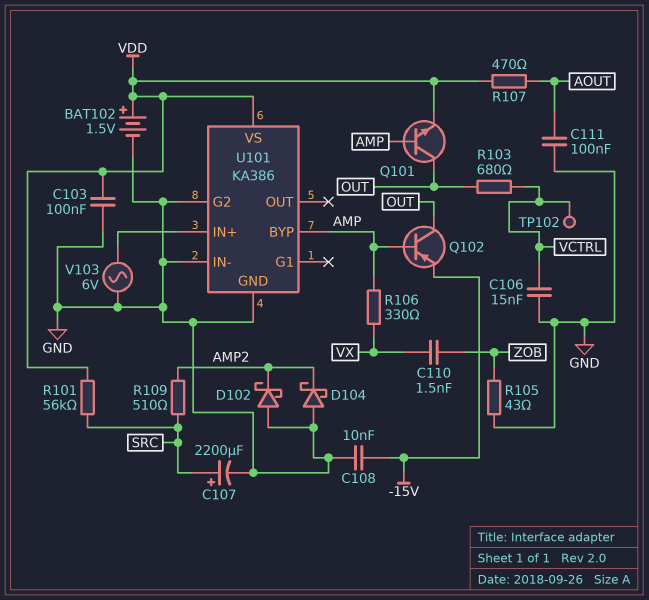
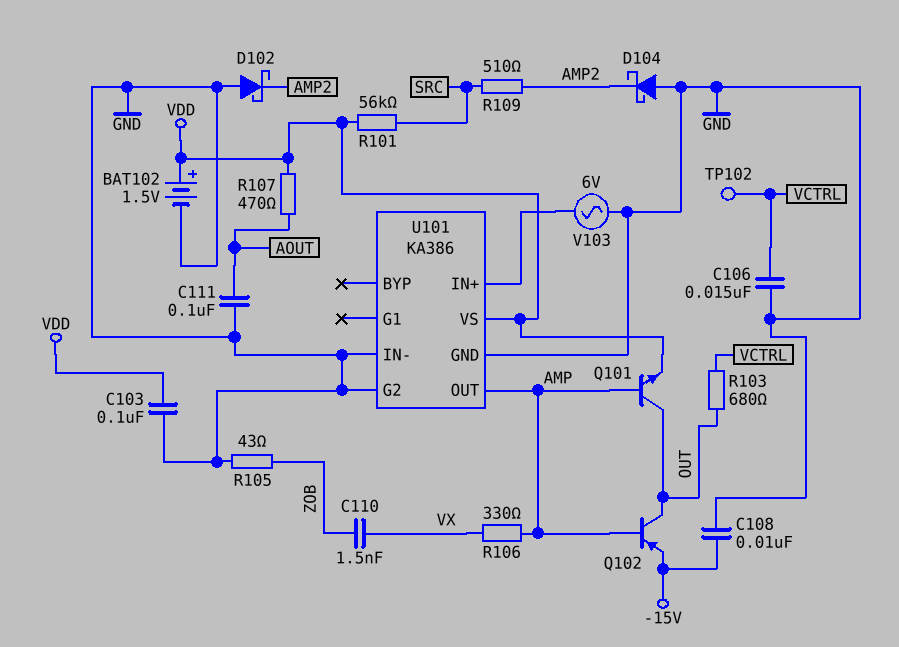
C107: 2200uF (plus SRC, minus GND) -> none
U101 pin BYP: AMP -> none
U101 pin OUT: none -> AMP

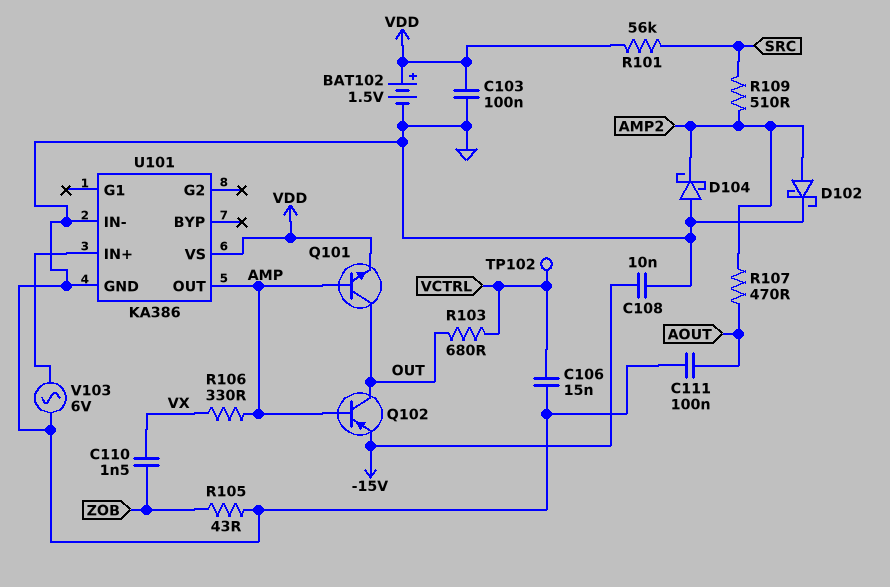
D102: schottky (A GND, K AMP2) -> schottky (A AMP2, K GND)
R107: 470 (AOUT, VDD) -> 470 (AMP2, AOUT)
U101 pin G2: GND -> none

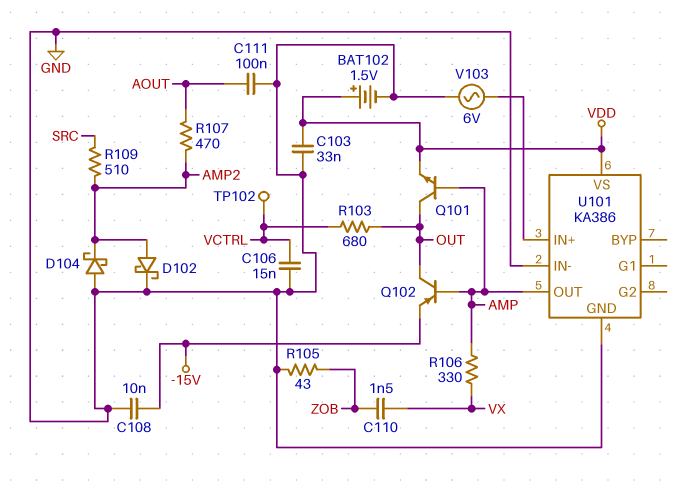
C103: 100nF (GND, VDD) -> 33nF (GND, VDD)
R101: 56k (SRC, VDD) -> none

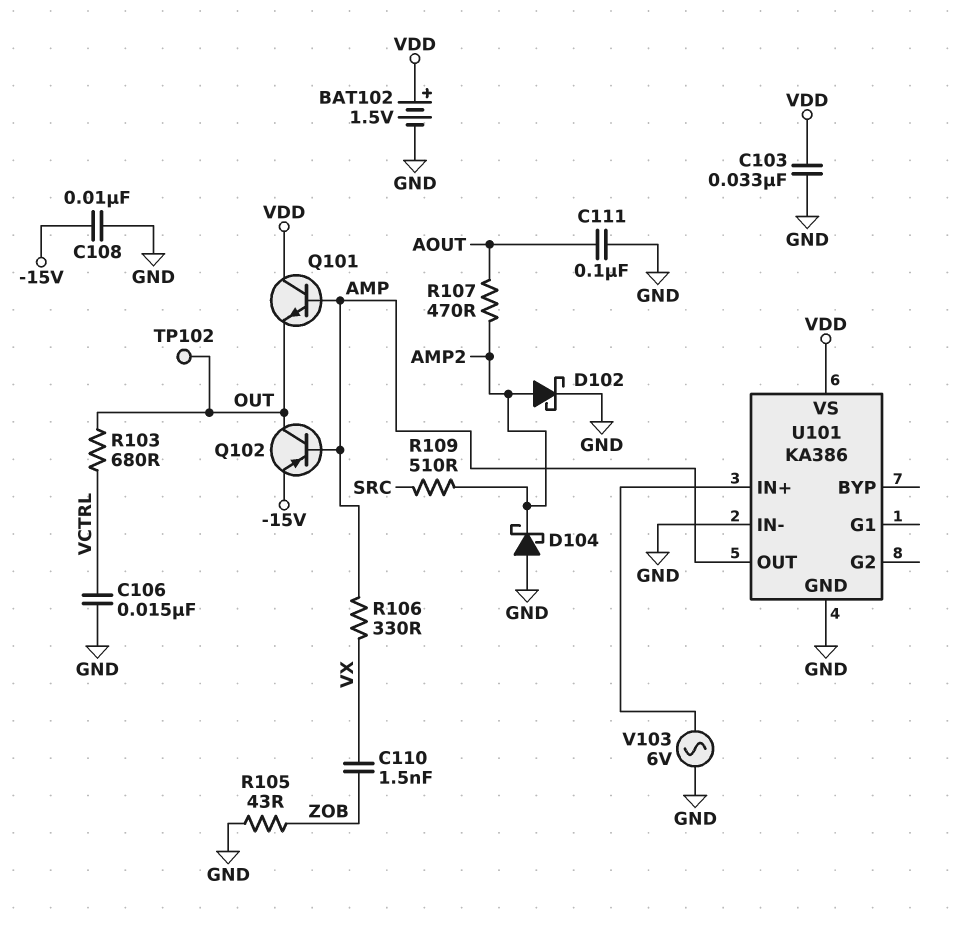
Q101: NPN (B AMP, C OUT, E VDD) -> NPN (B AMP, C VDD, E OUT)
TP102: test point (VCTRL) -> test point (OUT)

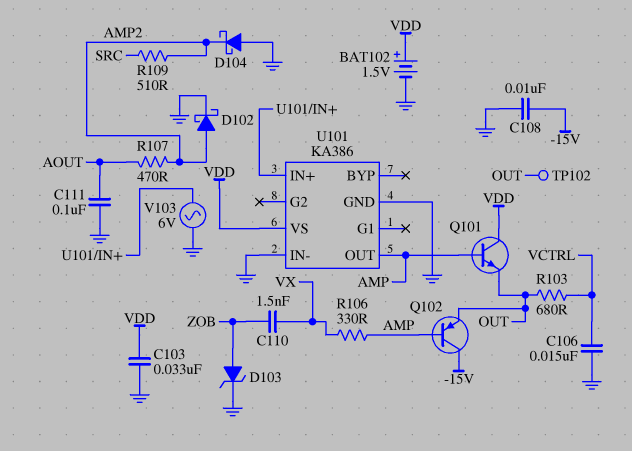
D103: none -> zener (A ZOB, K GND)
Q102: PNP (B AMP, C OUT, E -15V) -> PNP (B AMP, C -15V, E OUT)
R105: 43 (GND, ZOB) -> none

